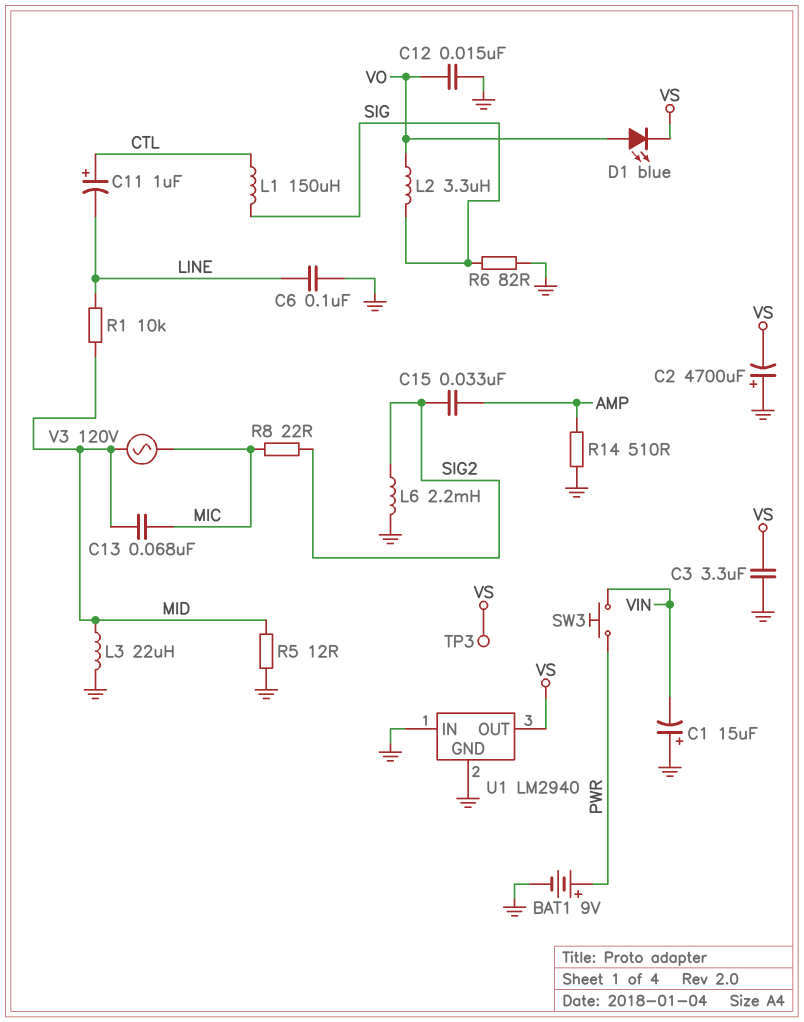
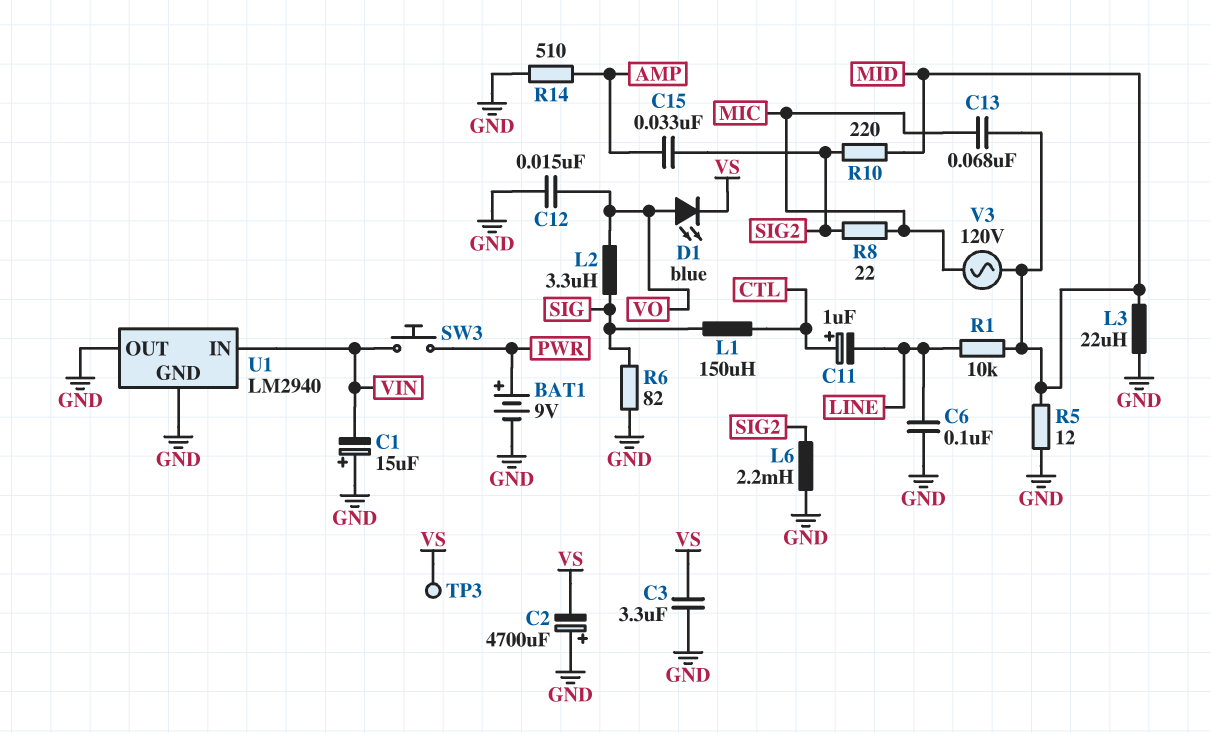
R10: none -> 220 (MID, SIG2)
U1 pin IN: GND -> VIN
U1 pin OUT: VS -> GND

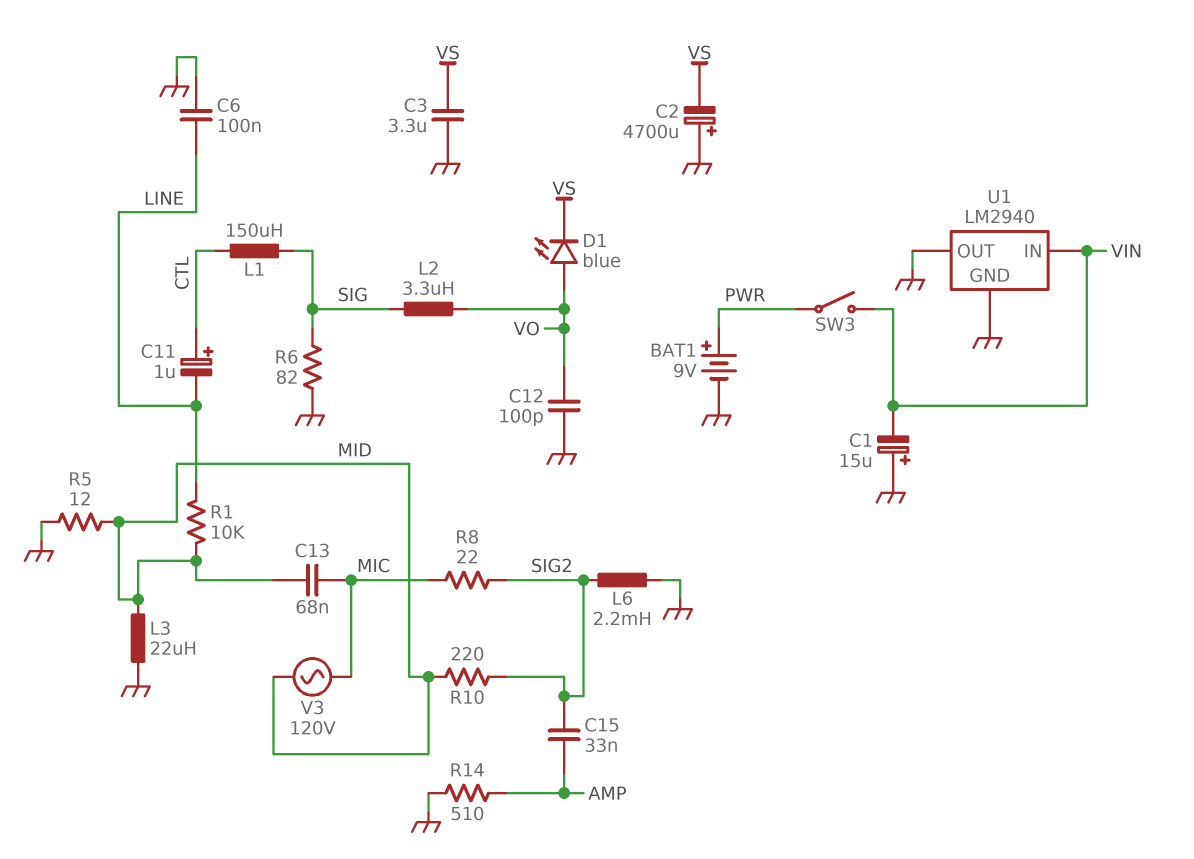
C12: 15nF (GND, VO) -> 100pF (GND, VO)
SW3: button (PWR, VIN) -> switch (PWR, VIN)
TP3: test point (VS) -> none

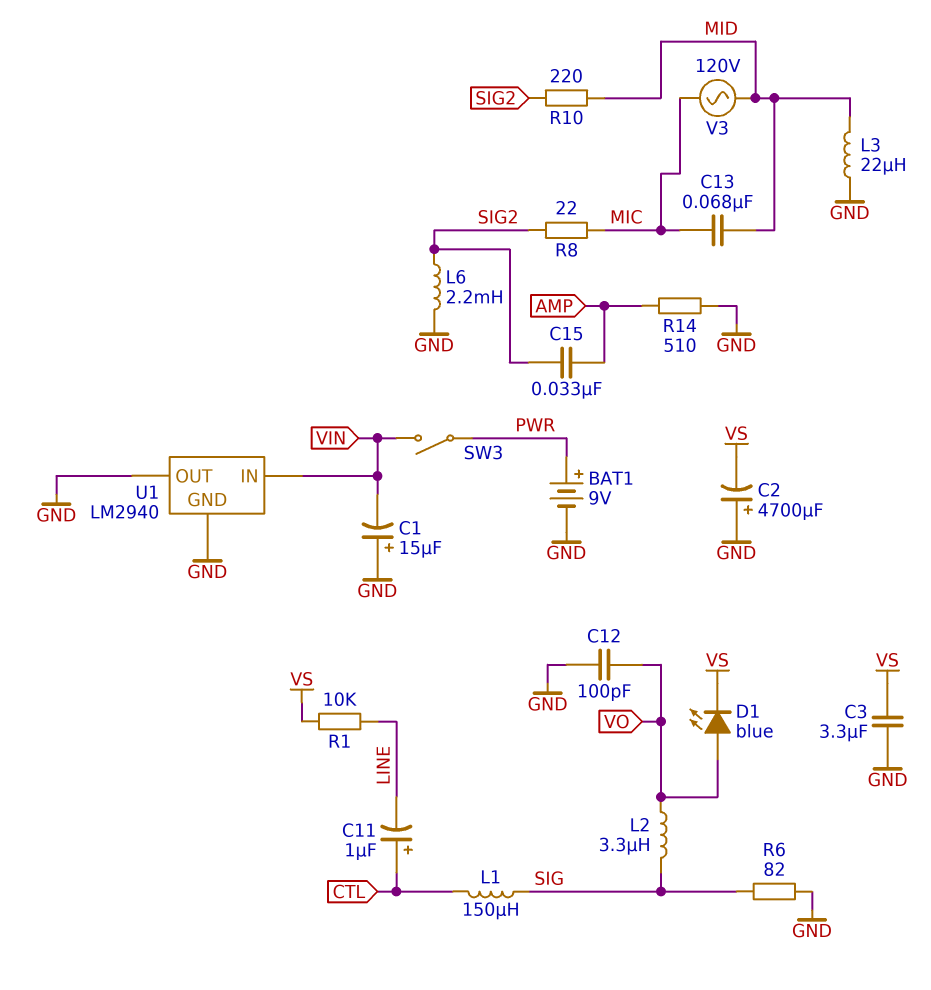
C6: 100nF (GND, LINE) -> none
R1: 10k (LINE, MID) -> 10k (LINE, VS)
R5: 12 (GND, MID) -> none

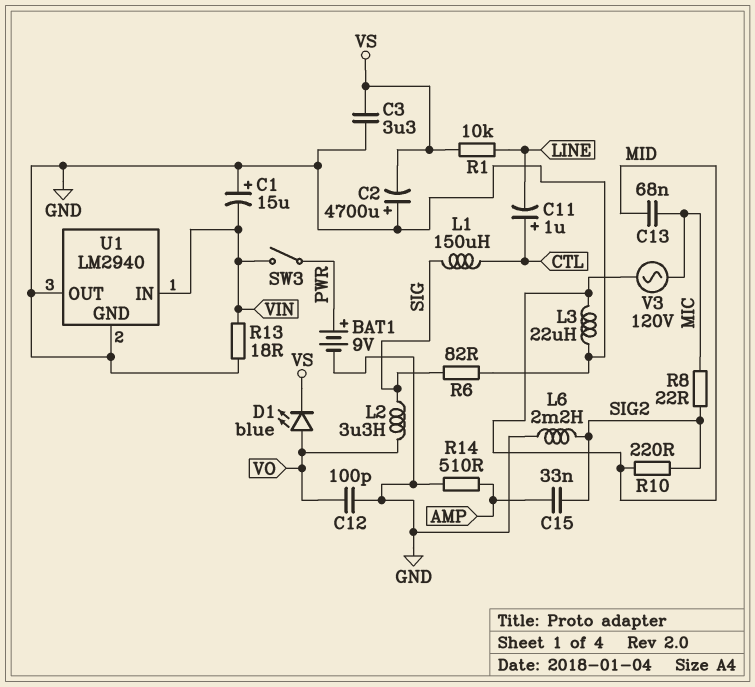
R13: none -> 18 (GND, VIN)

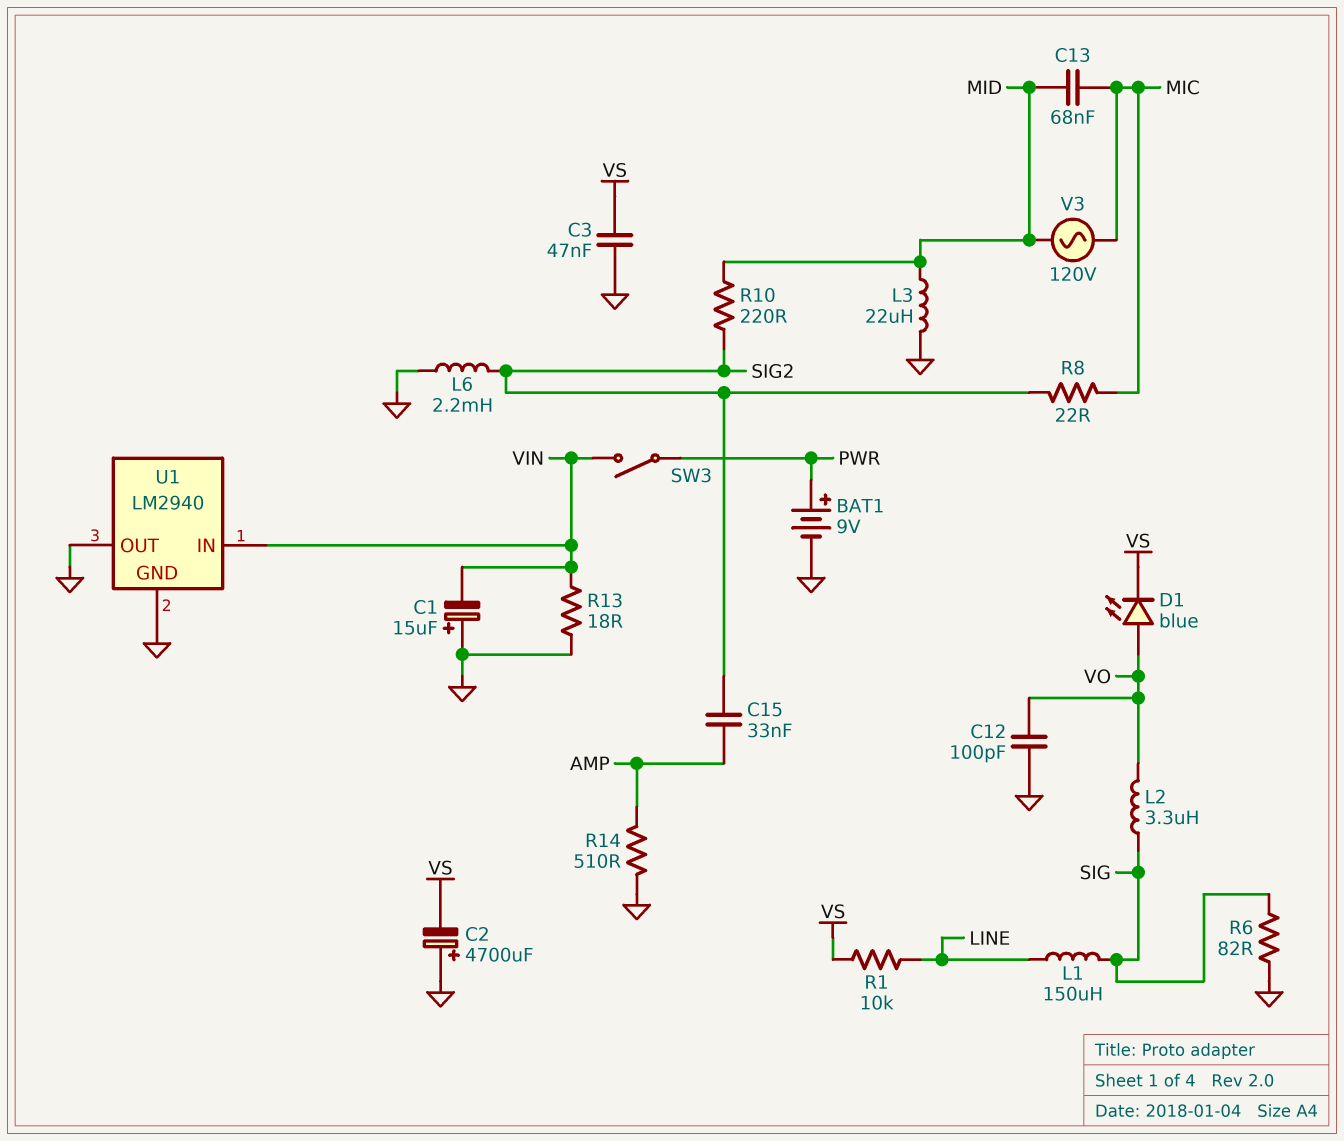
C3: 3.3uF (GND, VS) -> 47nF (GND, VS)
C11: 1uF (plus CTL, minus LINE) -> none
L1: 150uH (CTL, SIG) -> 150uH (LINE, SIG)

